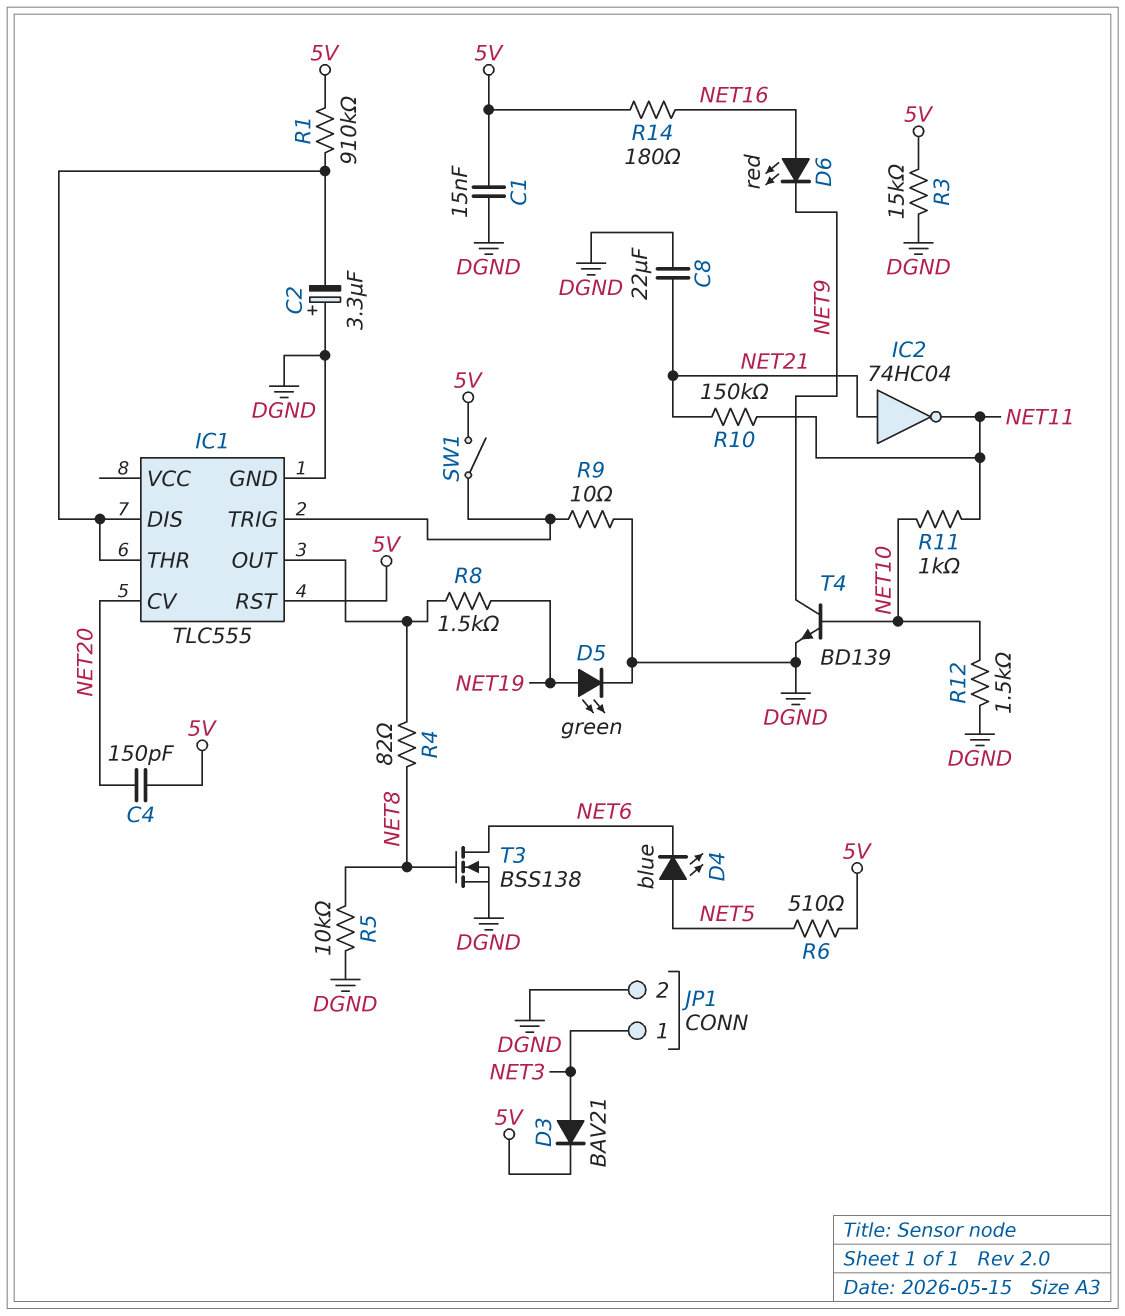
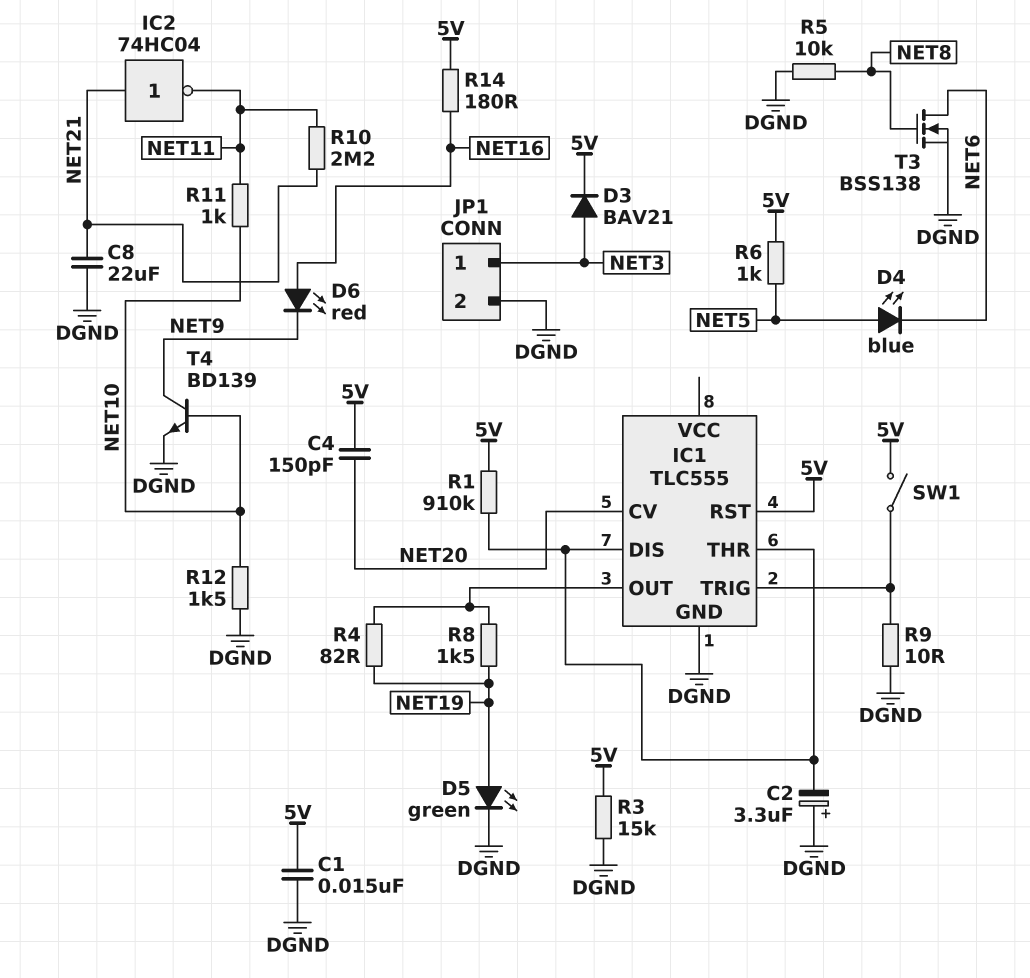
R4: 82 (IC1/OUT, NET8) -> 82 (IC1/OUT, NET19)
R6: 510 (5V, NET5) -> 1k (5V, NET5)
R10: 150k (NET11, NET21) -> 2.2M (NET11, NET21)

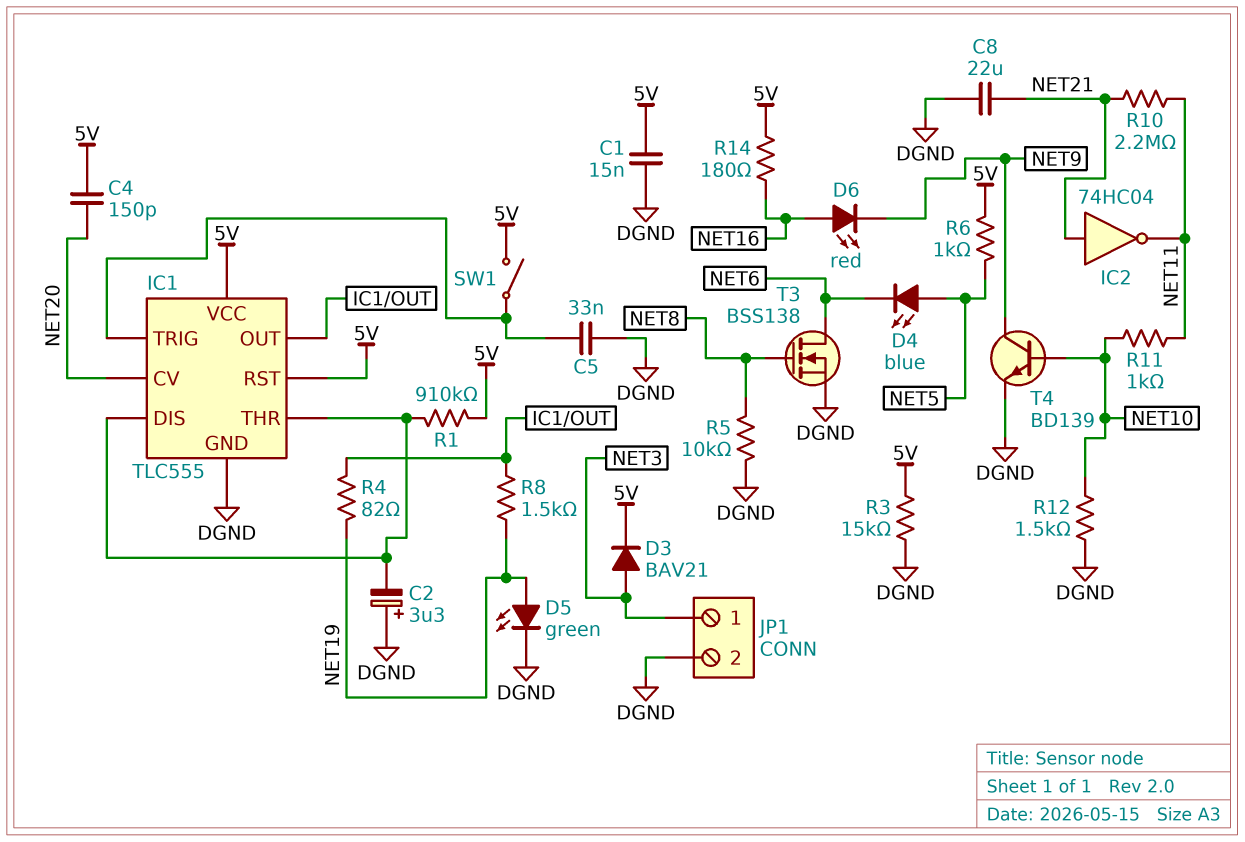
C5: none -> 33nF (DGND, IC1/TRIG)
IC1 pin VCC: none -> 5V
R9: 10 (DGND, IC1/TRIG) -> none

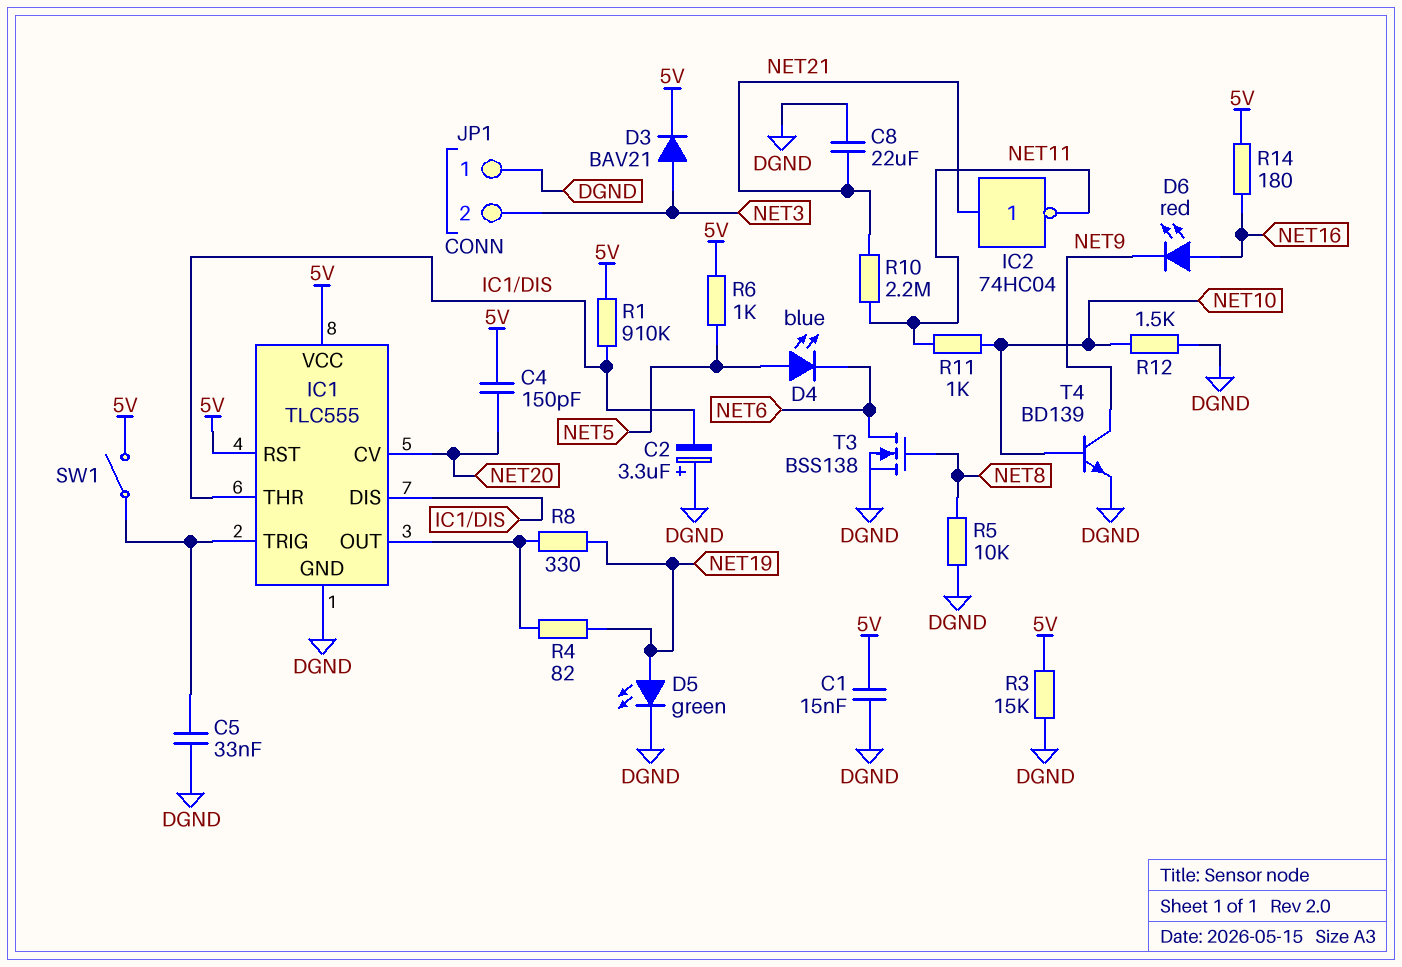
JP1 pin 1: NET3 -> DGND
JP1 pin 2: DGND -> NET3
R8: 1.5k (IC1/OUT, NET19) -> 330 (IC1/OUT, NET19)

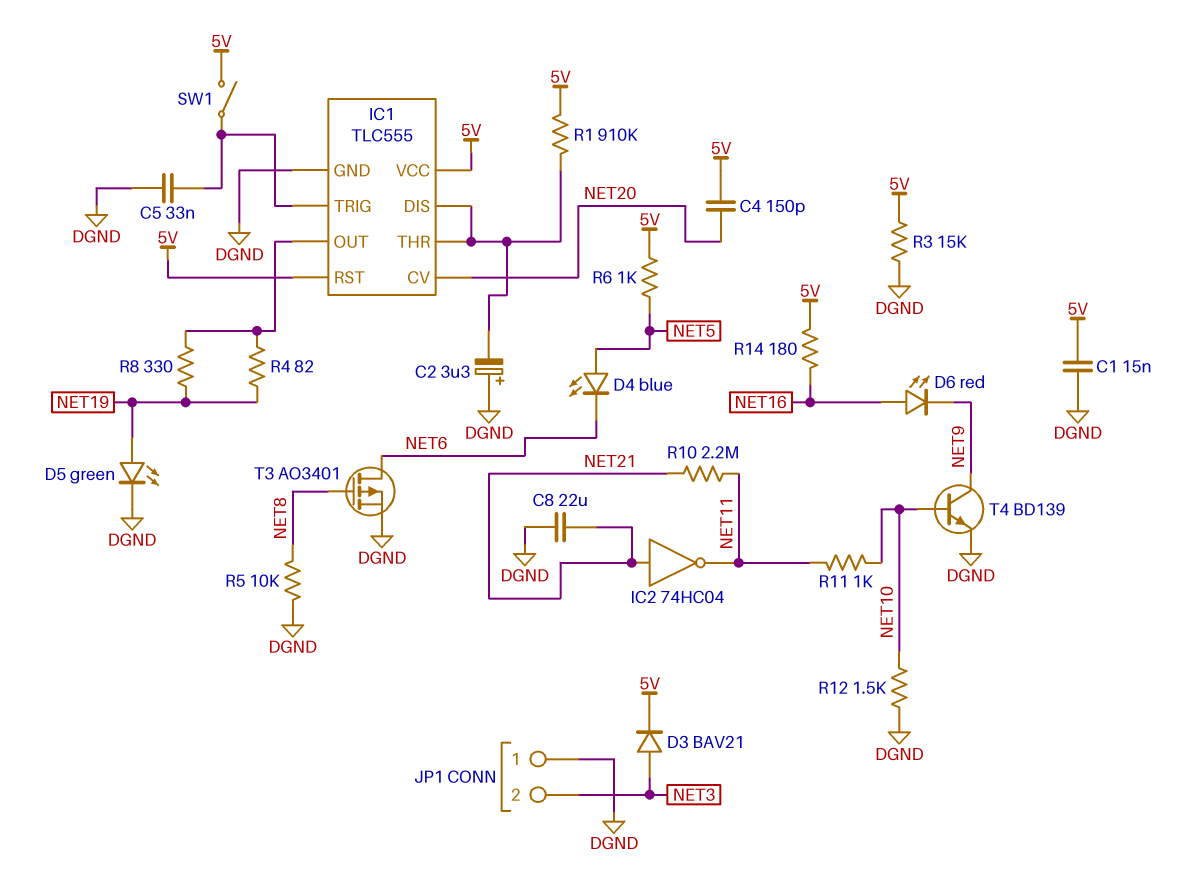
T3: NMOS BSS138 (G NET8, D NET6, S DGND) -> PMOS AO3401 (G NET8, D NET6, S DGND)

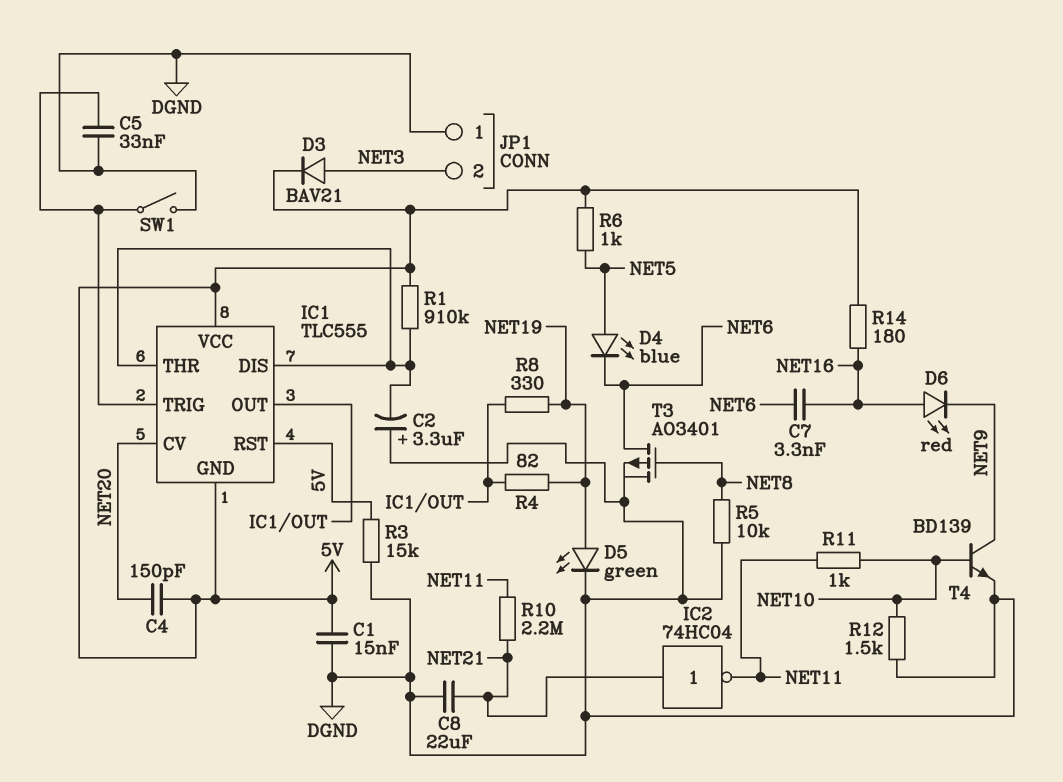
C7: none -> 3.3nF (NET6, NET16)
IC1 pin GND: DGND -> 5V
SW1: switch (5V, IC1/TRIG) -> switch (DGND, IC1/TRIG)

